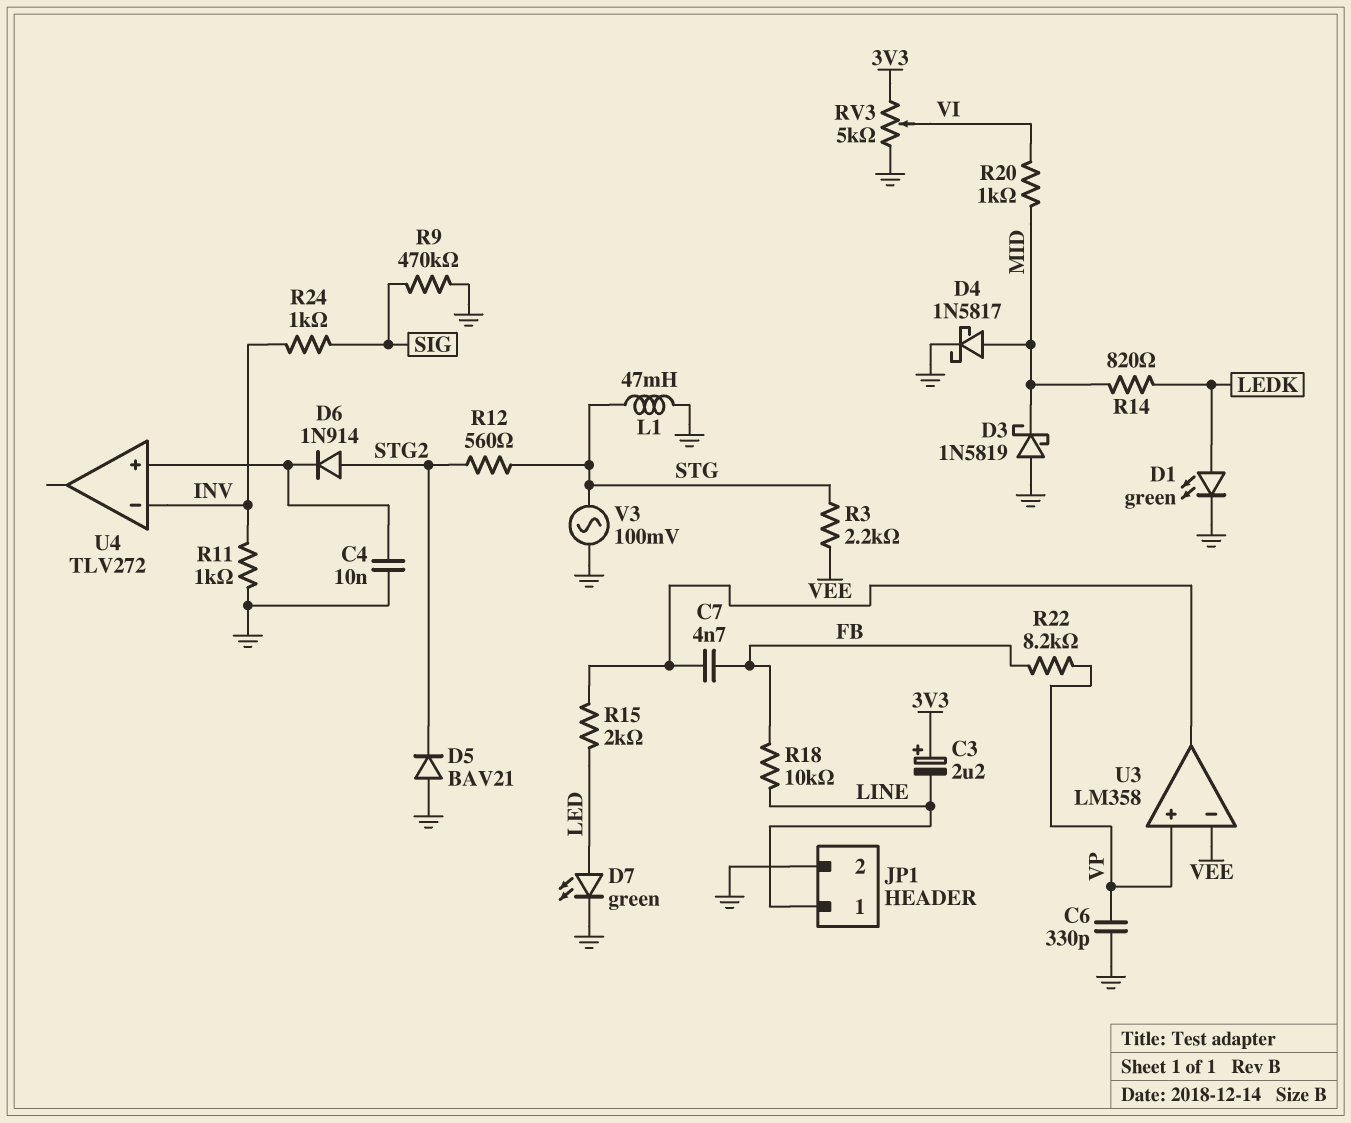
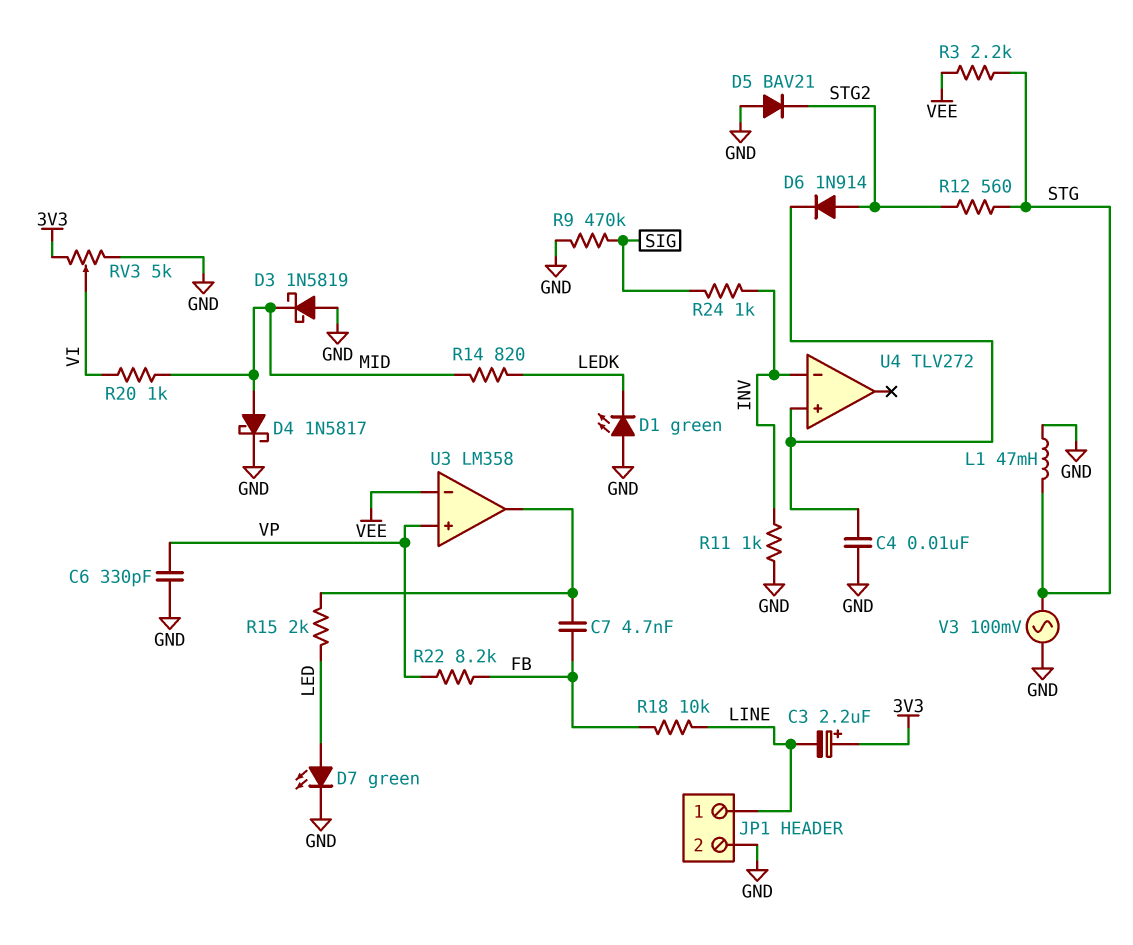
D1: LED green (A LEDK, K GND) -> LED green (A GND, K LEDK)

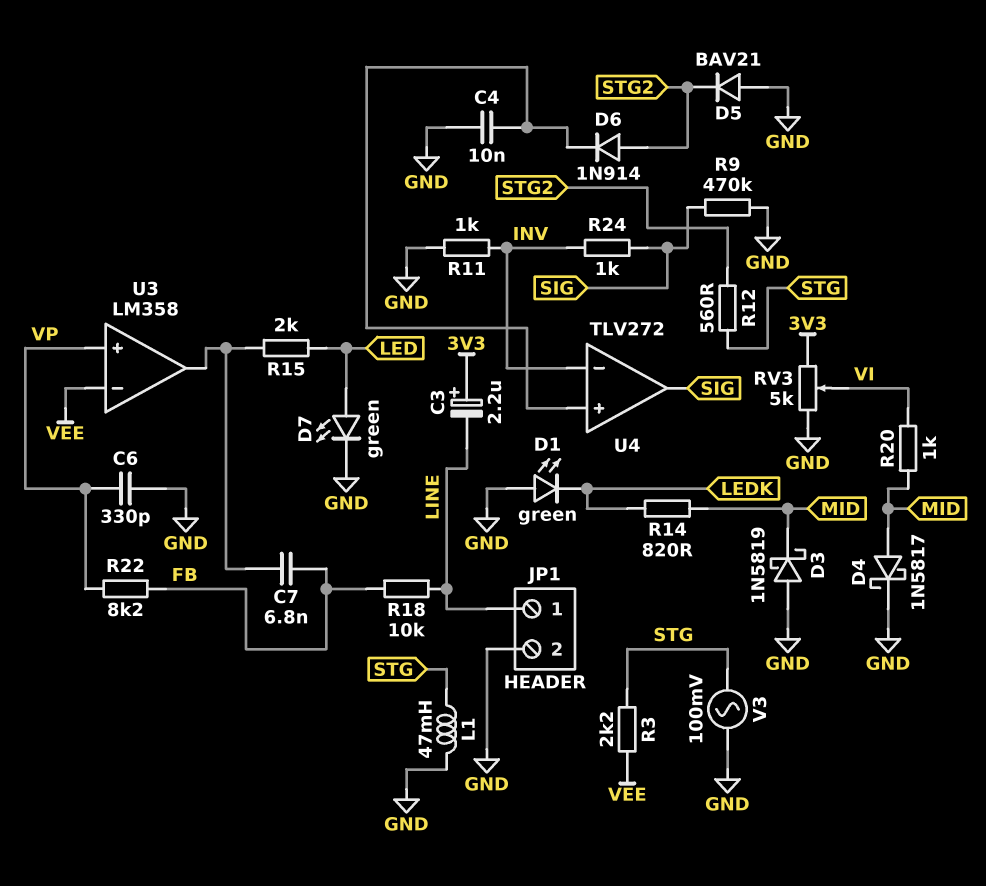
C7: 4.7nF (FB, U3/out) -> 6.8nF (FB, U3/out)
U4 pin out: none -> SIG

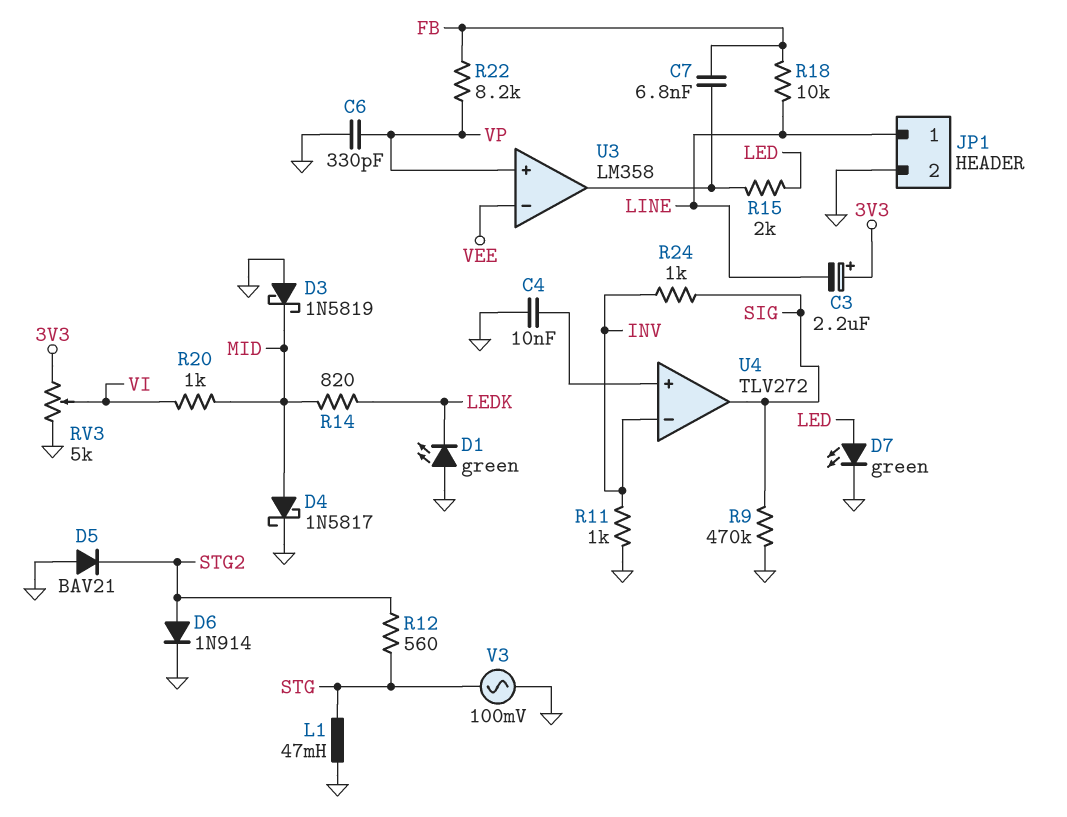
D6: diode 1N914 (A STG2, K U4/in+) -> diode 1N914 (A STG2, K GND)
R3: 2.2k (STG, VEE) -> none

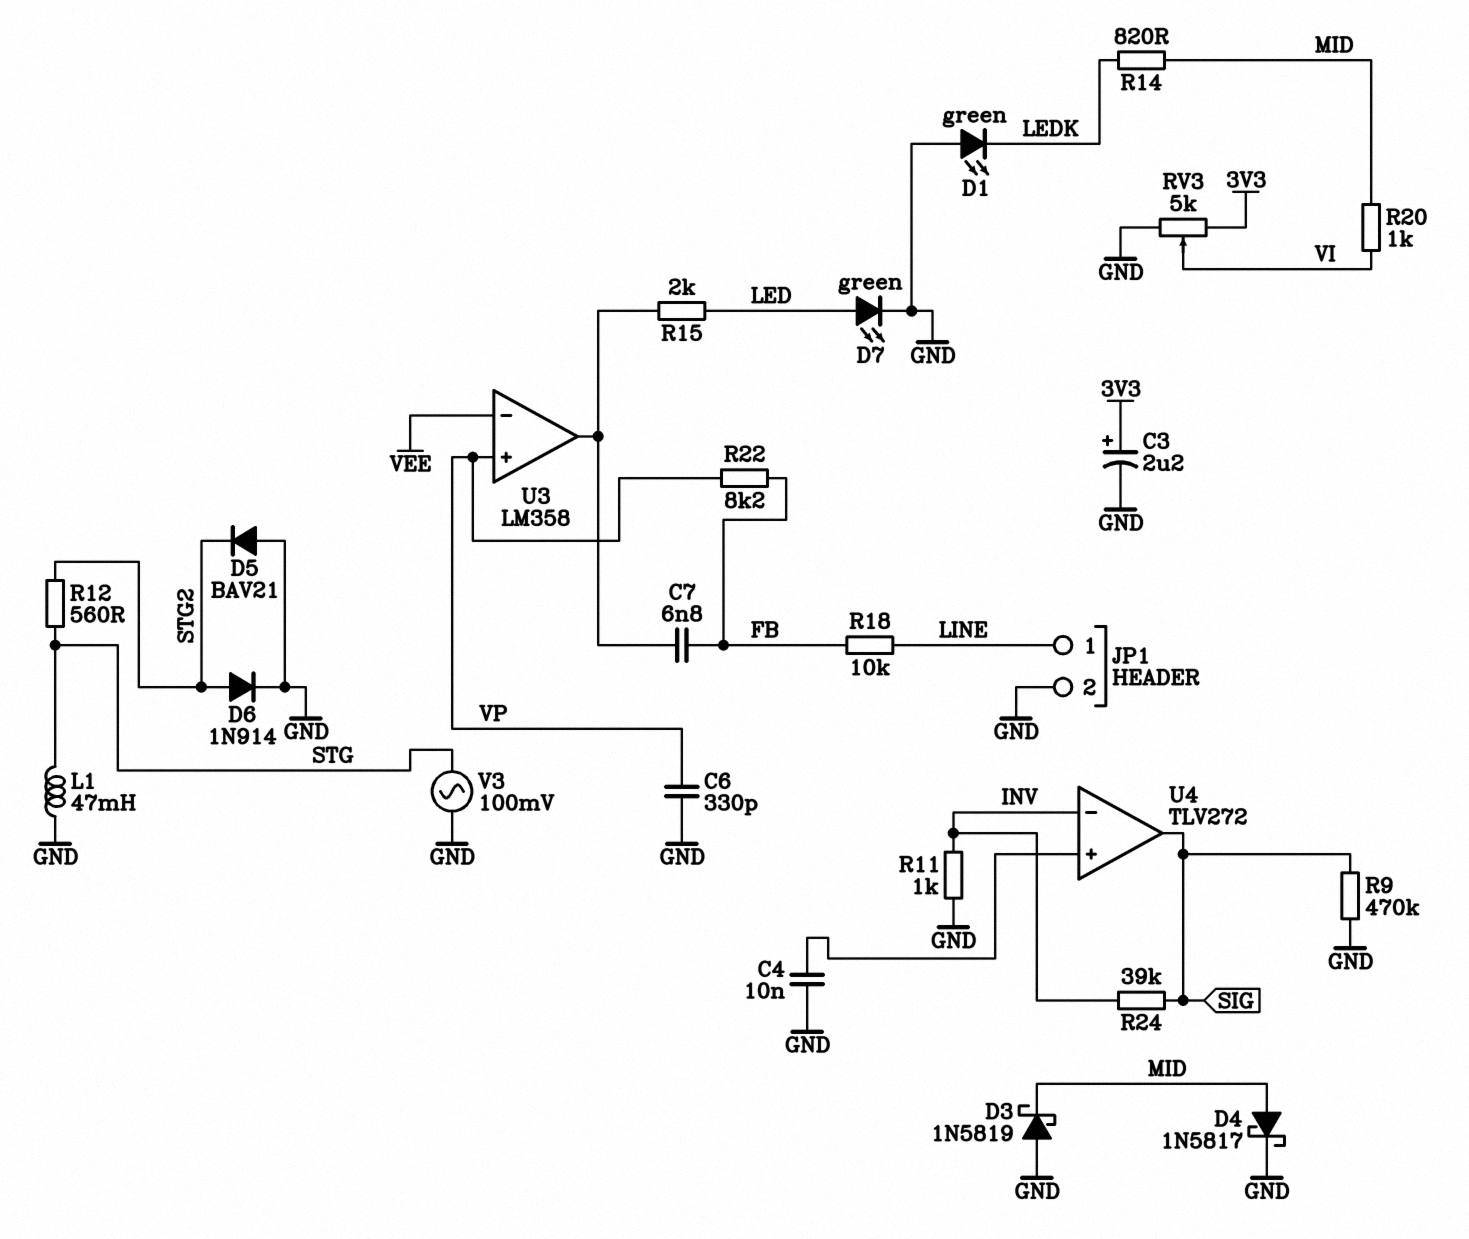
C3: 2.2uF (plus 3V3, minus LINE) -> 2.2uF (plus 3V3, minus GND)
R24: 1k (INV, SIG) -> 39k (INV, SIG)

